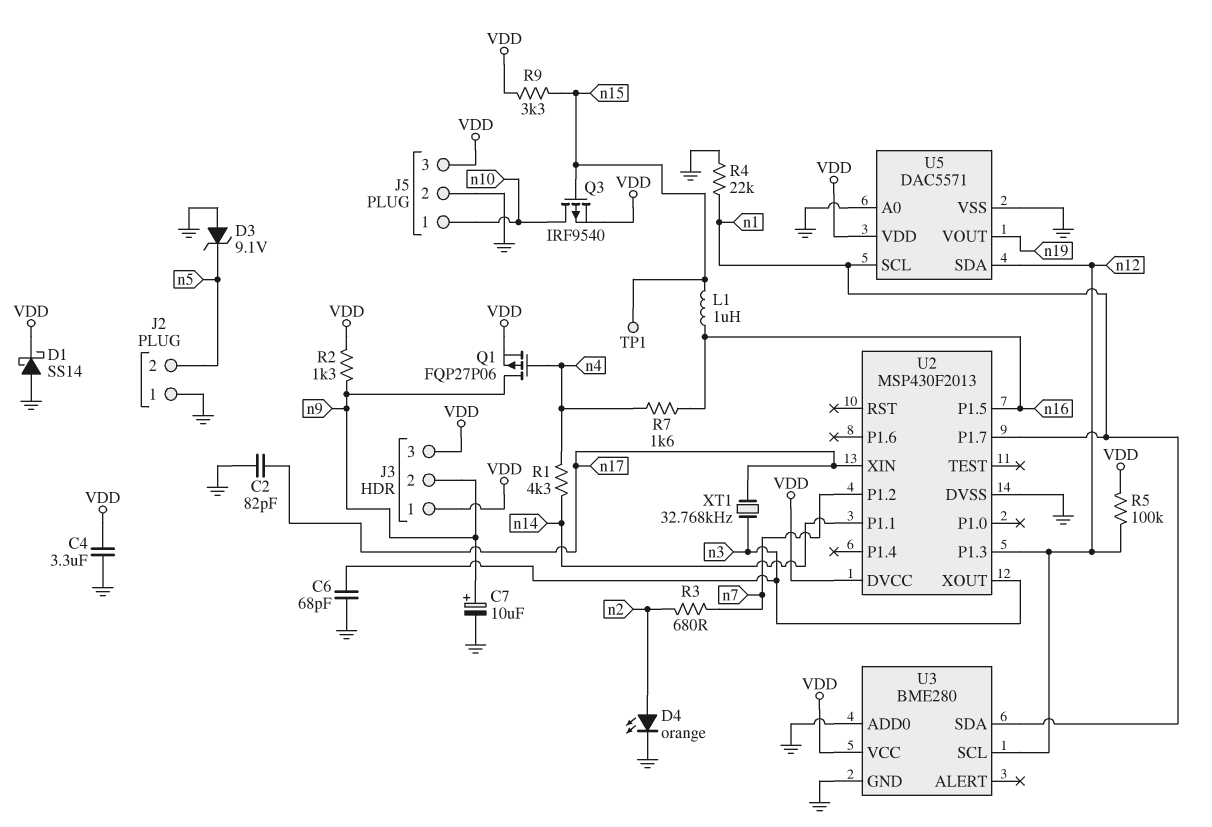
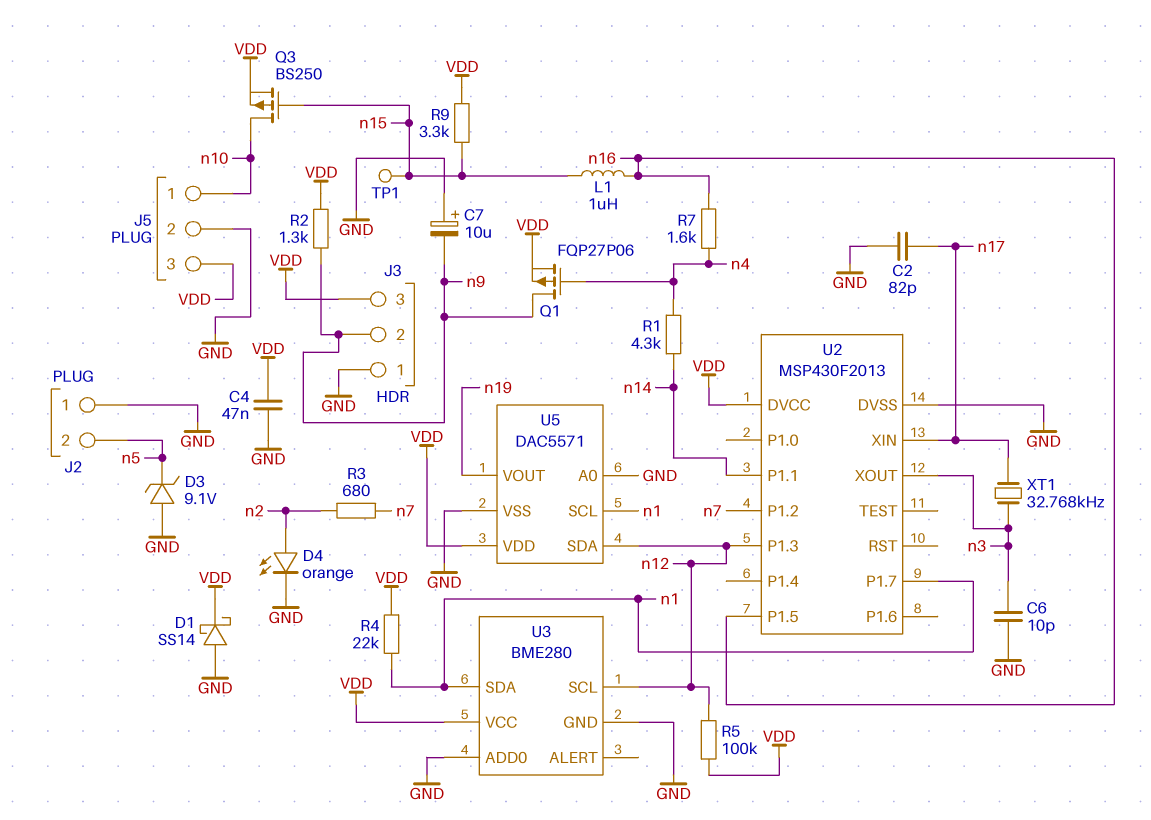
C4: 3.3uF (GND, VDD) -> 47nF (GND, VDD)
C6: 68pF (GND, n3) -> 10pF (GND, n3)
C7: 10uF (plus n9, minus GND) -> 10uF (plus GND, minus n9)
J3 pin 1: VDD -> GND
Q3: PMOS IRF9540 (G n15, D n10, S VDD) -> PMOS BS250 (G n15, D n10, S VDD)
R4: 22k (GND, n1) -> 22k (VDD, n1)

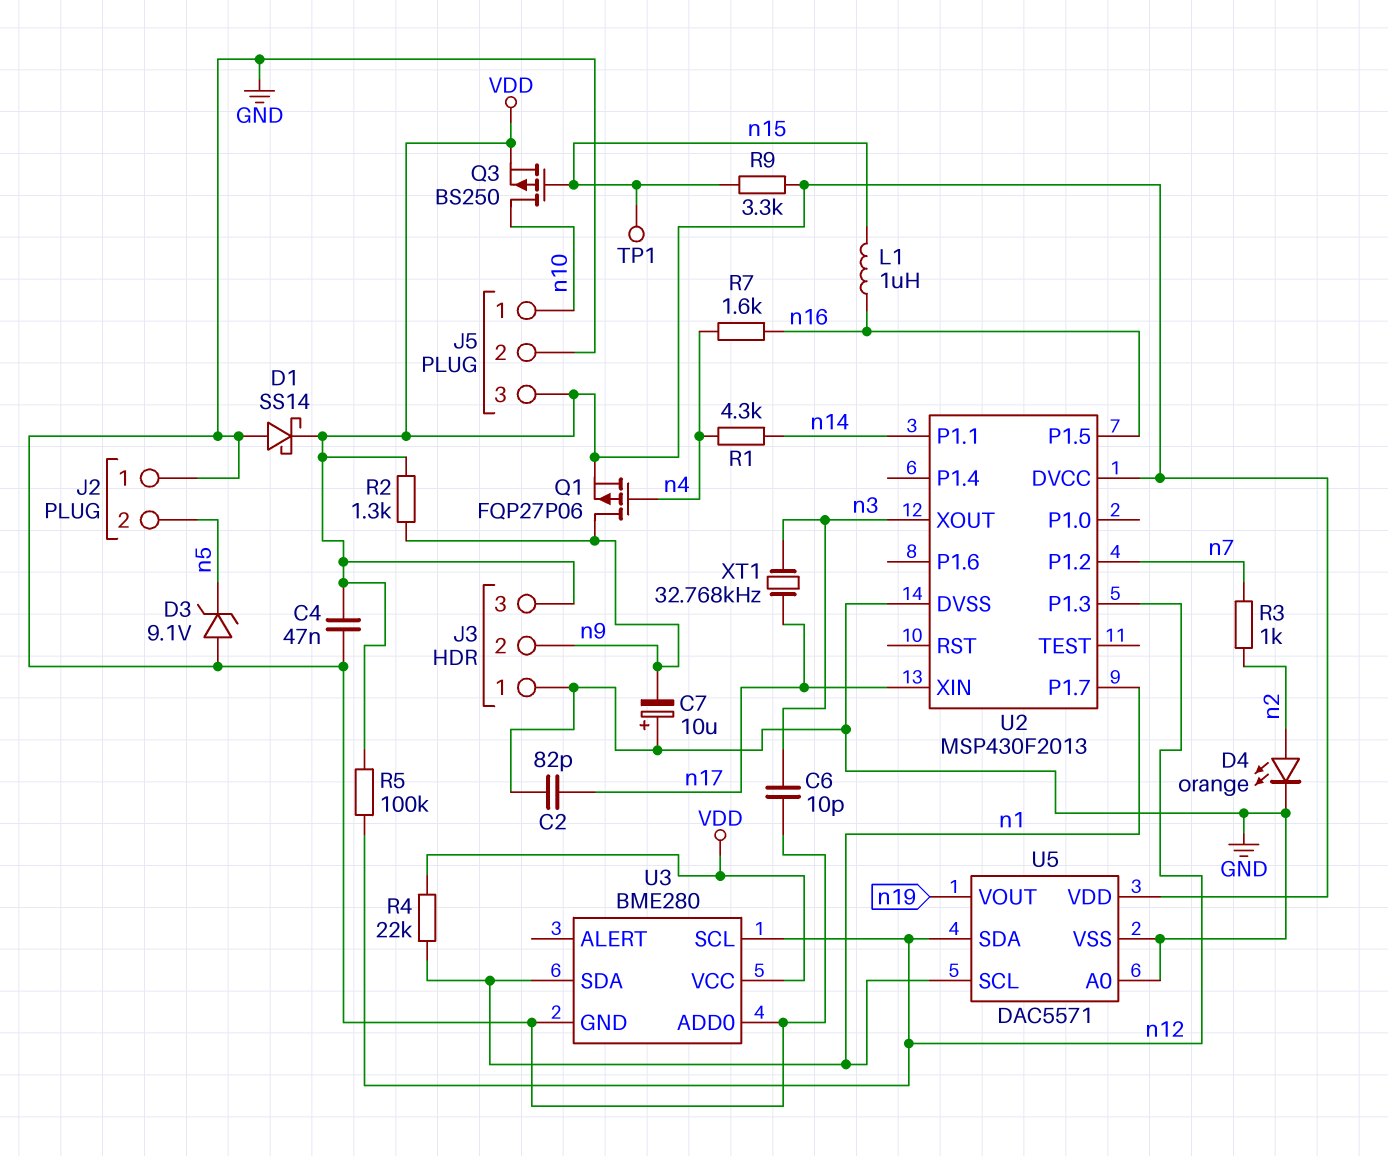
R3: 680 (n2, n7) -> 1k (n2, n7)

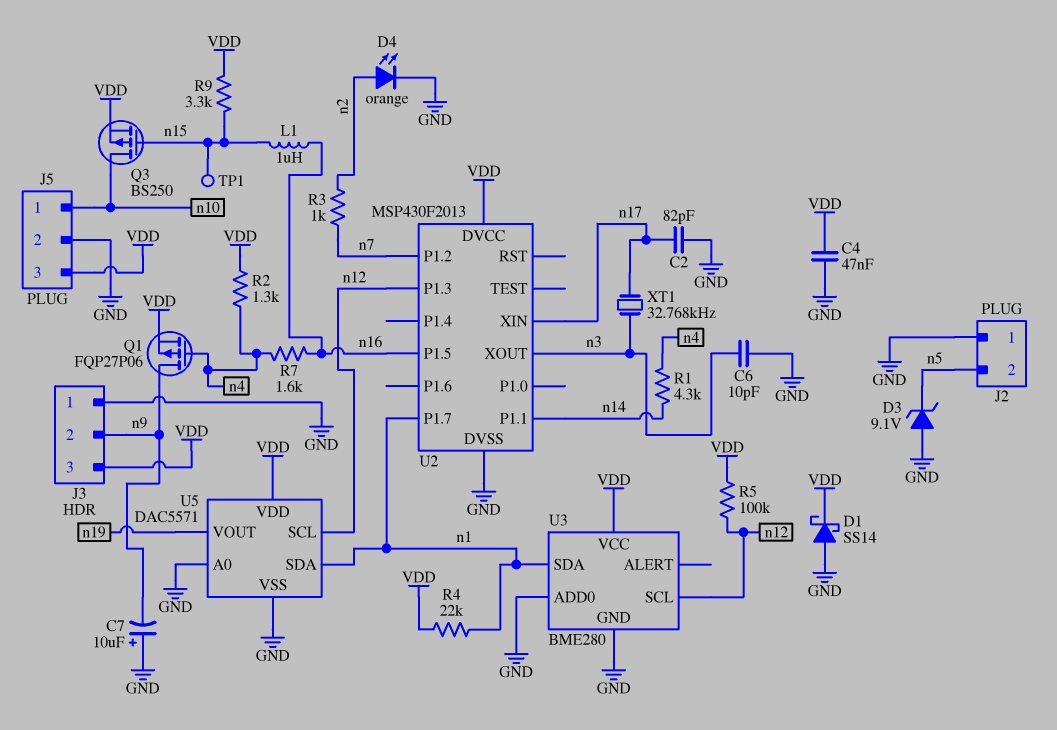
R2: 1.3k (VDD, n9) -> 1.3k (VDD, n4)
U5 pin SCL: n1 -> n12
U5 pin SDA: n12 -> n1

